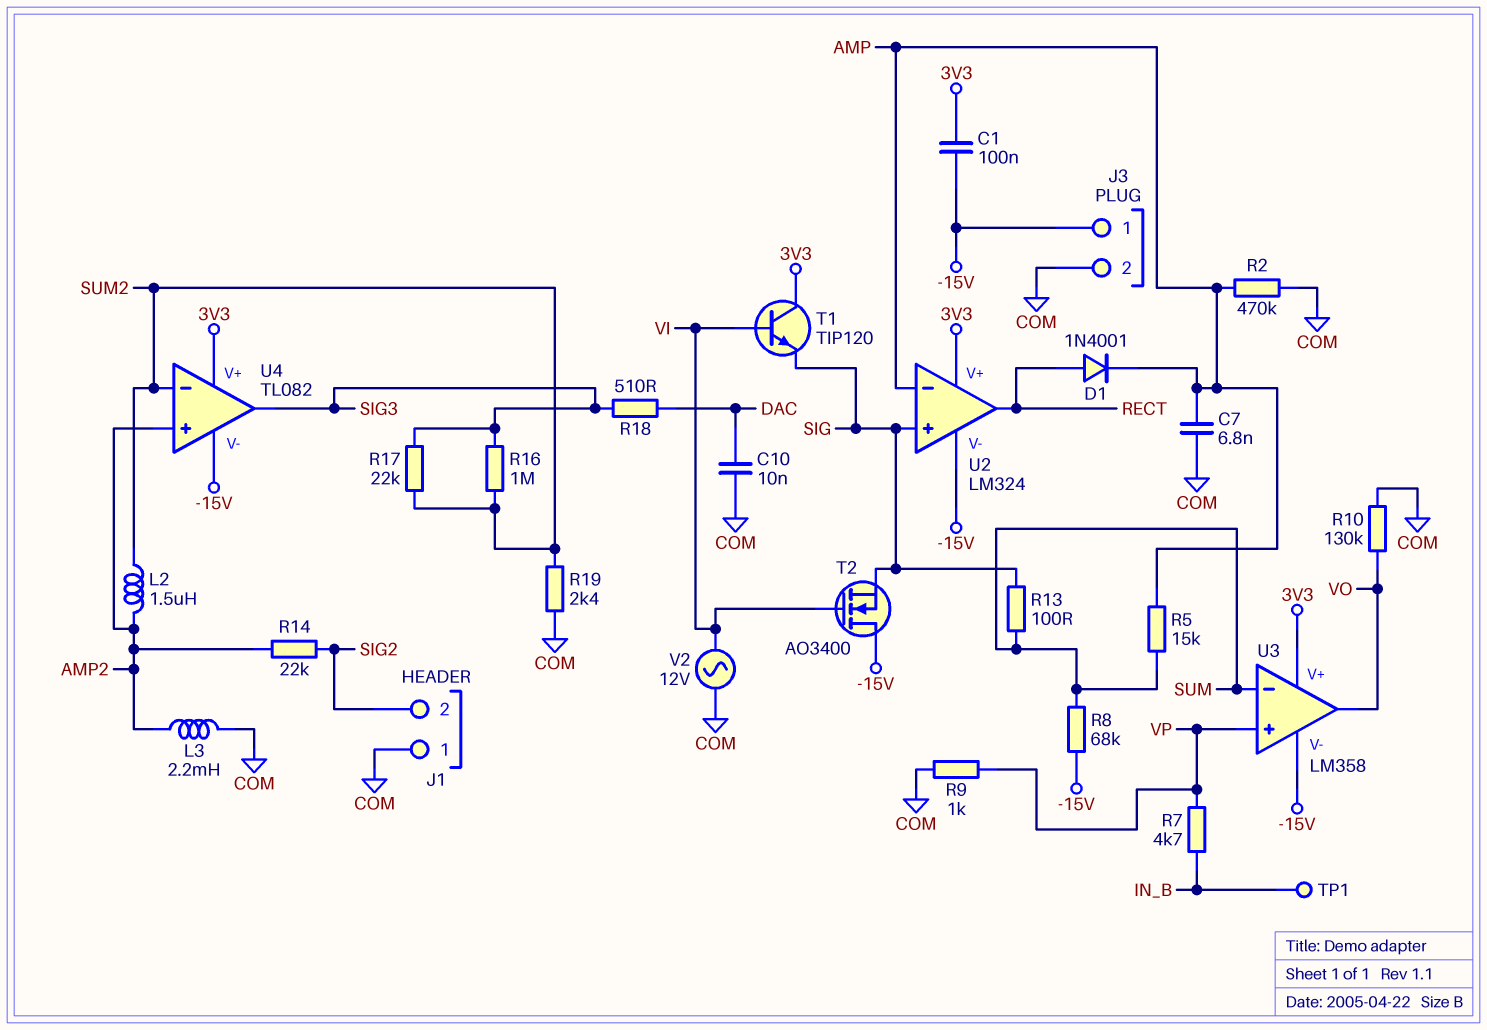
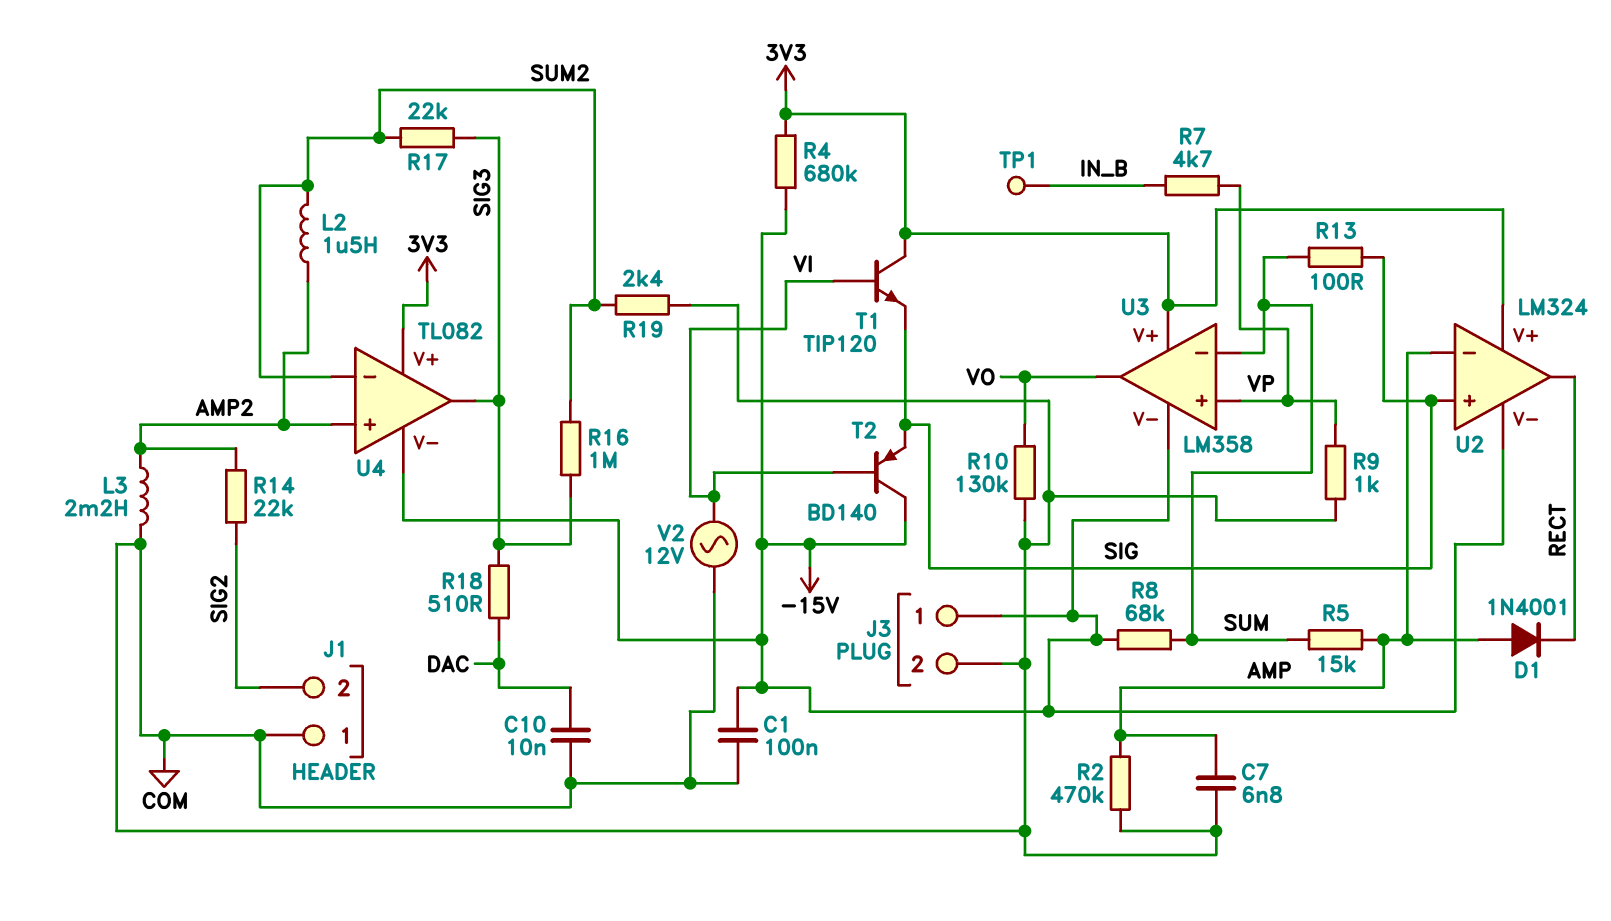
C1: 100nF (-15V, 3V3) -> 100nF (-15V, COM)
D1: diode 1N4001 (A RECT, K AMP) -> diode 1N4001 (A AMP, K RECT)
R4: none -> 680k (-15V, 3V3)
T2: NMOS AO3400 (G VI, D -15V, S SIG) -> PNP BD140 (B VI, C -15V, E SIG)

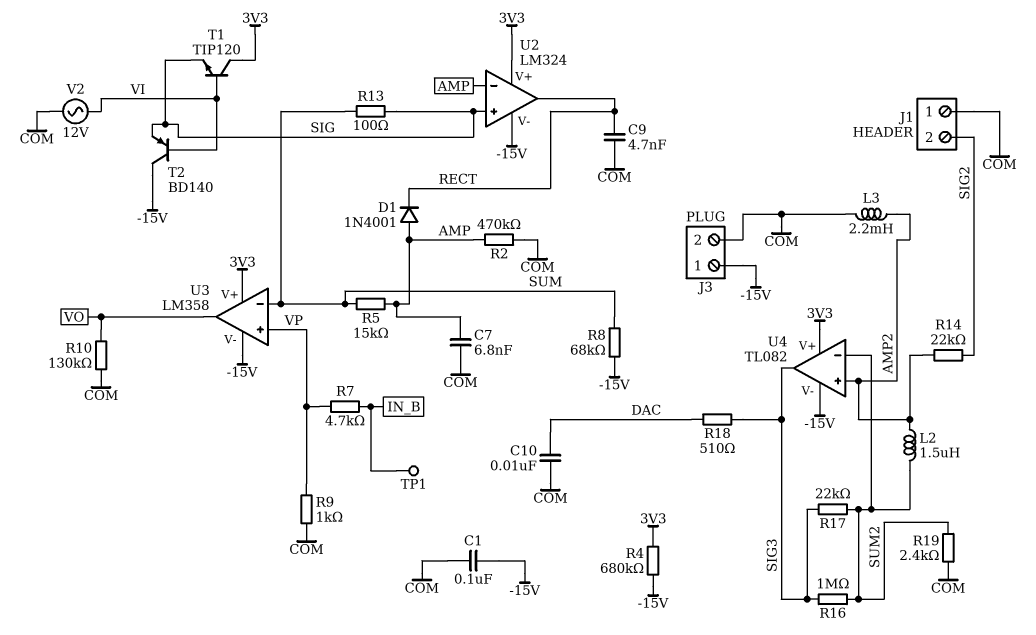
C9: none -> 4.7nF (COM, RECT)

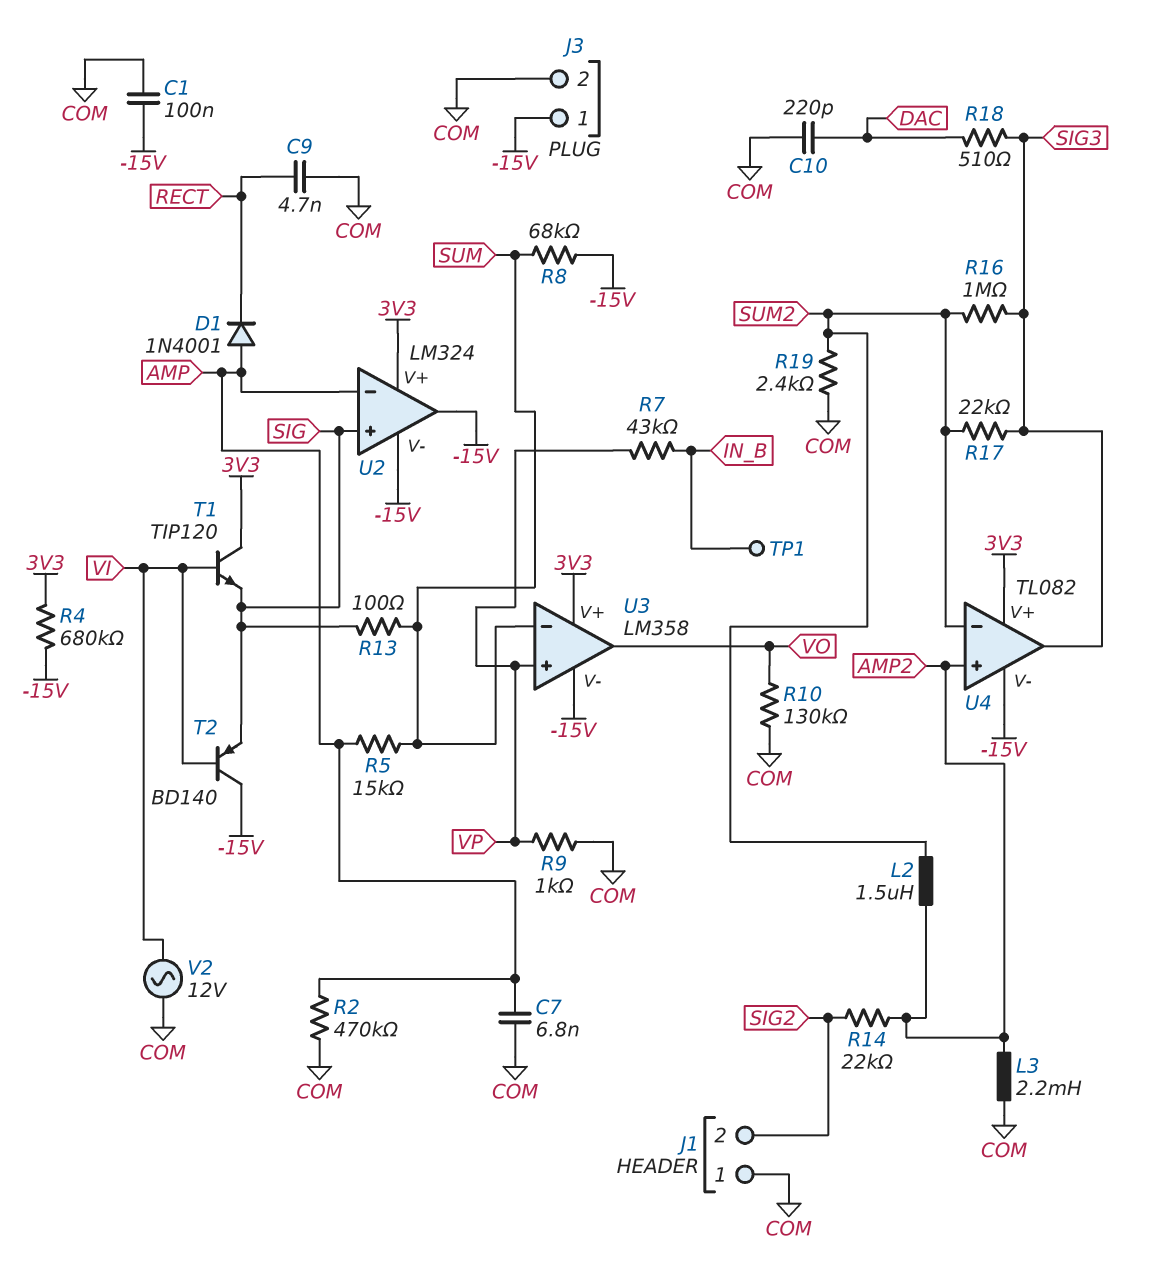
C10: 10nF (COM, DAC) -> 220pF (COM, DAC)
R7: 4.7k (IN_B, VP) -> 43k (IN_B, VP)
U2 pin out: RECT -> -15V

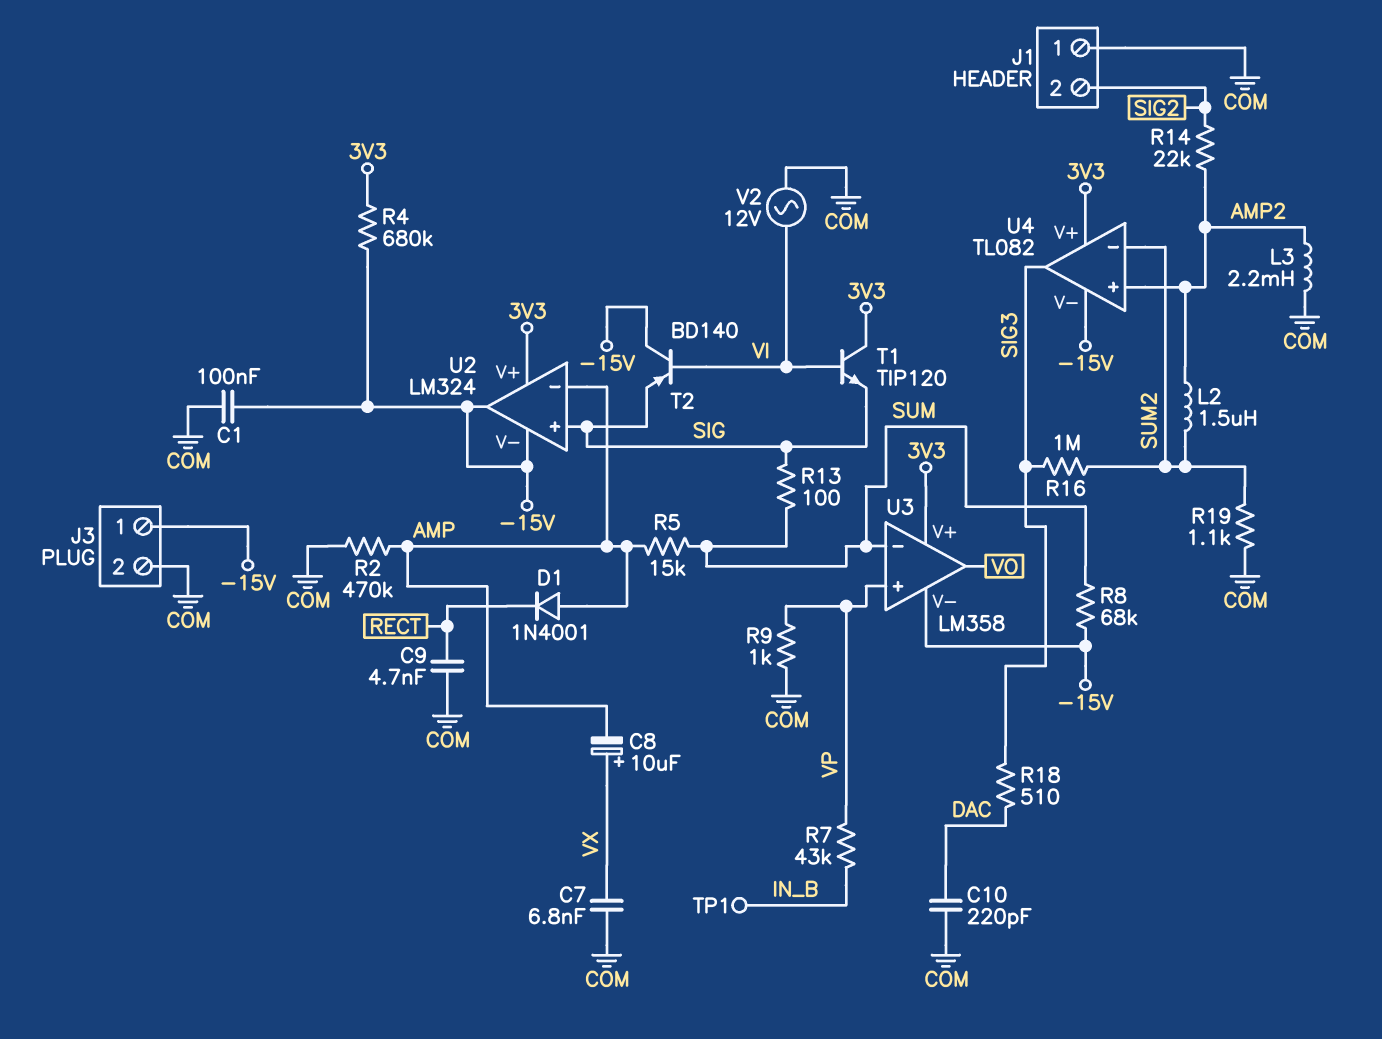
C7: 6.8nF (AMP, COM) -> 6.8nF (COM, VX)
C8: none -> 10uF (plus VX, minus AMP)
R10: 130k (COM, VO) -> none
R17: 22k (SIG3, SUM2) -> none
R19: 2.4k (COM, SUM2) -> 1.1k (COM, SUM2)

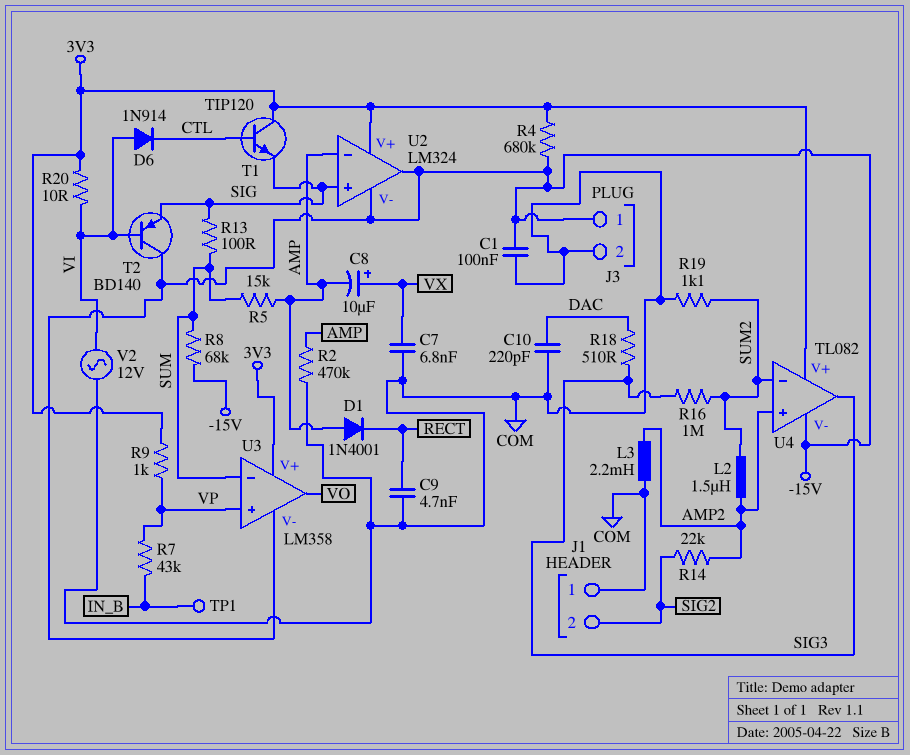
D6: none -> diode 1N914 (A VI, K CTL)
R9: 1k (COM, VP) -> 1k (3V3, VP)
R20: none -> 10 (3V3, VI)
T1: NPN TIP120 (B VI, C 3V3, E SIG) -> NPN TIP120 (B CTL, C 3V3, E SIG)

